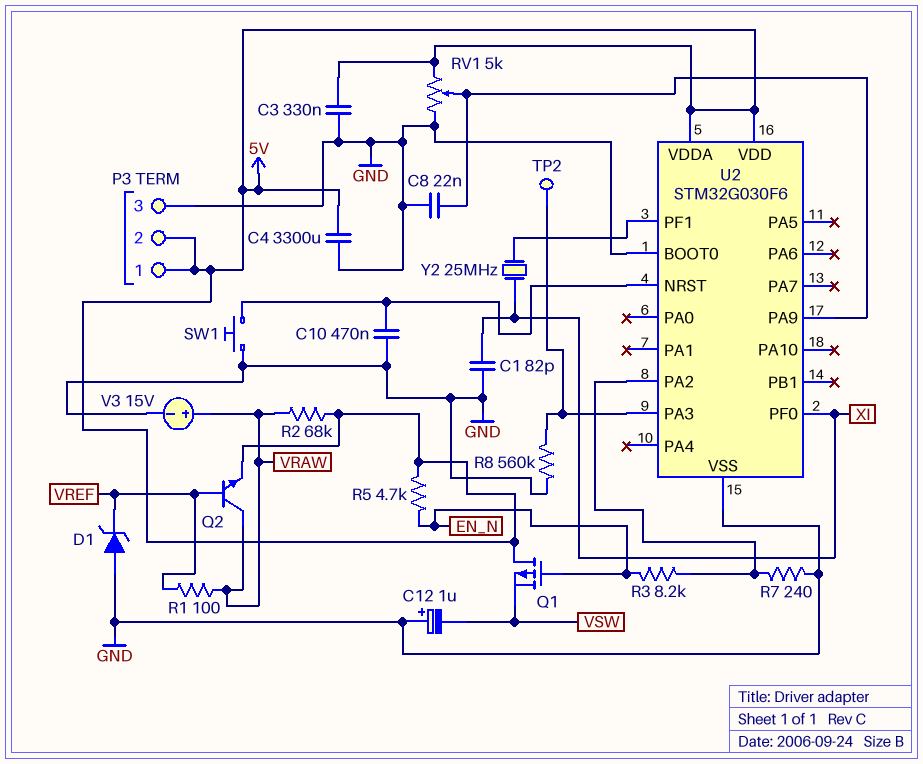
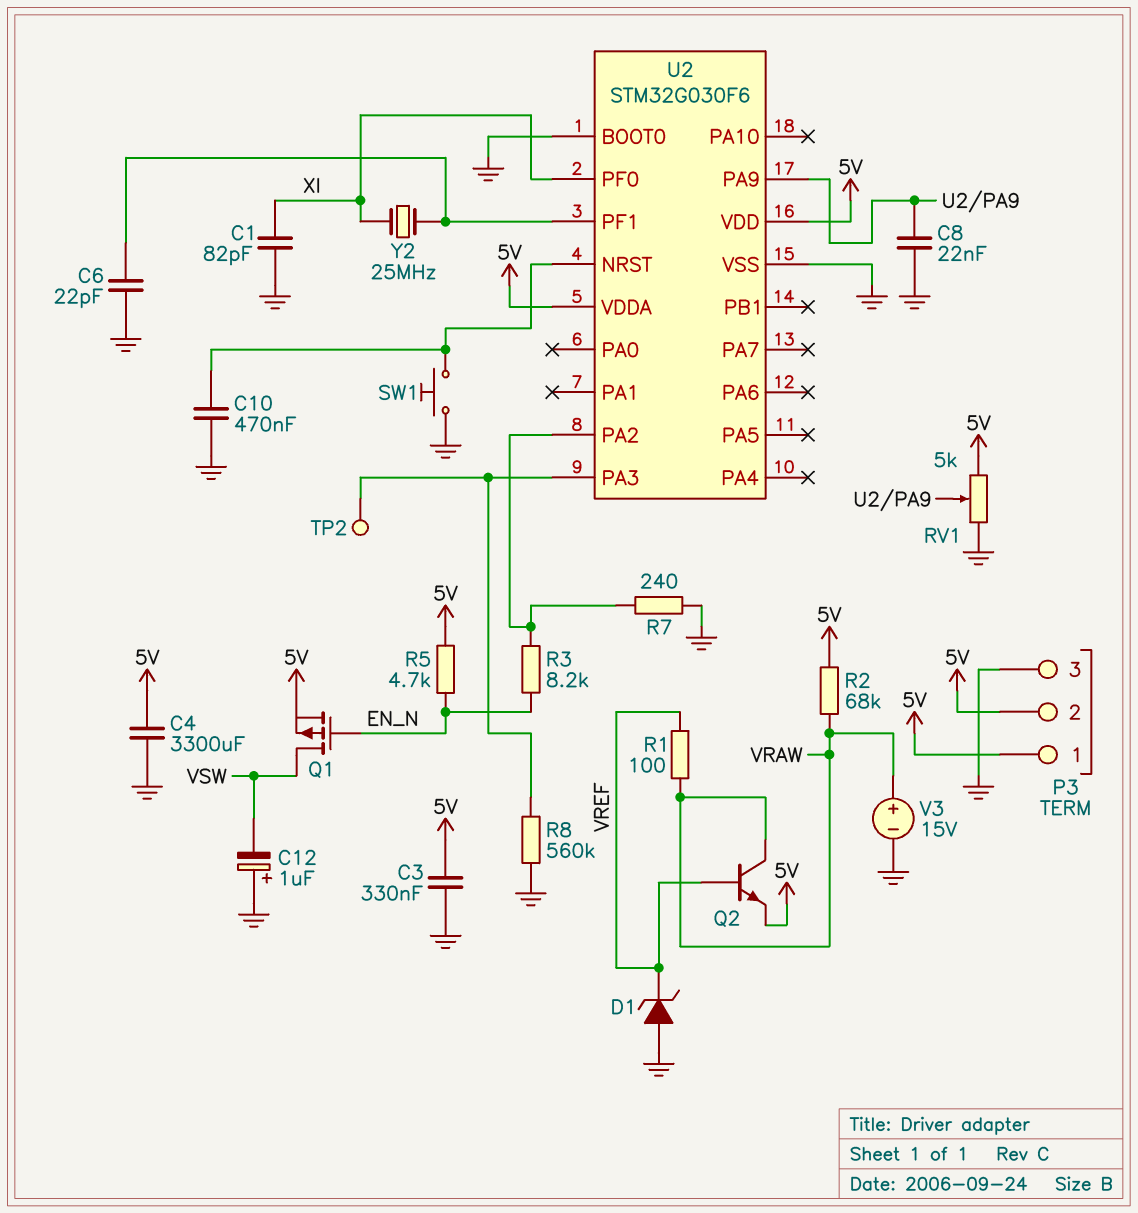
C6: none -> 22pF (GND, U2/PF1)
Q1: PMOS (G EN_N, D 5V, S VSW) -> PMOS (G EN_N, D VSW, S 5V)

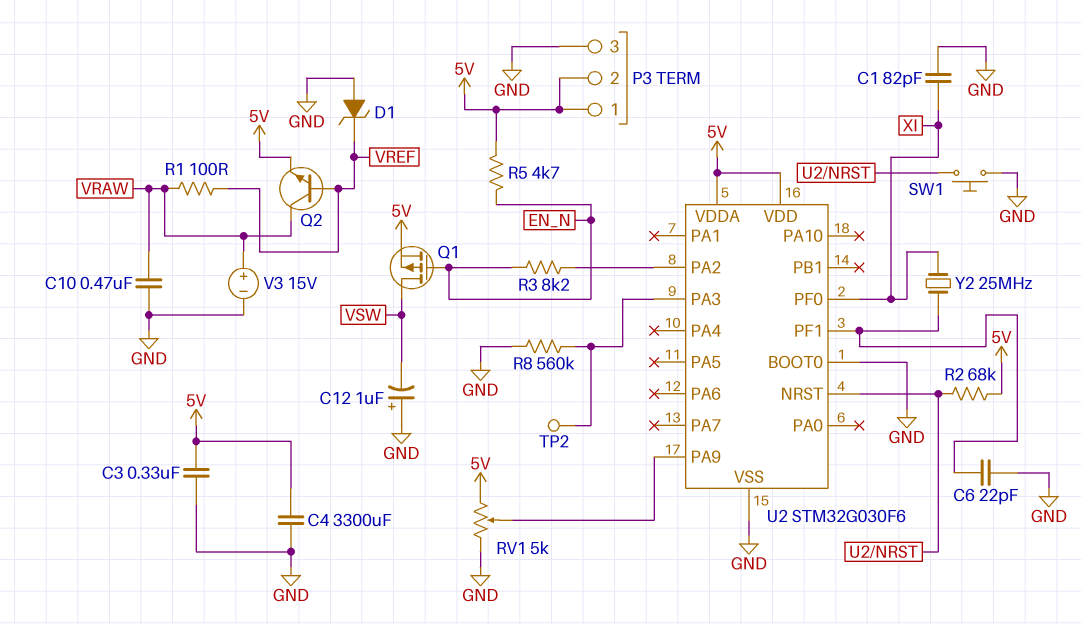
C8: 22nF (GND, U2/PA9) -> none
C10: 470nF (GND, U2/NRST) -> 470nF (GND, VRAW)
R2: 68k (5V, VRAW) -> 68k (5V, U2/NRST)
R7: 240 (GND, U2/PA2) -> none

